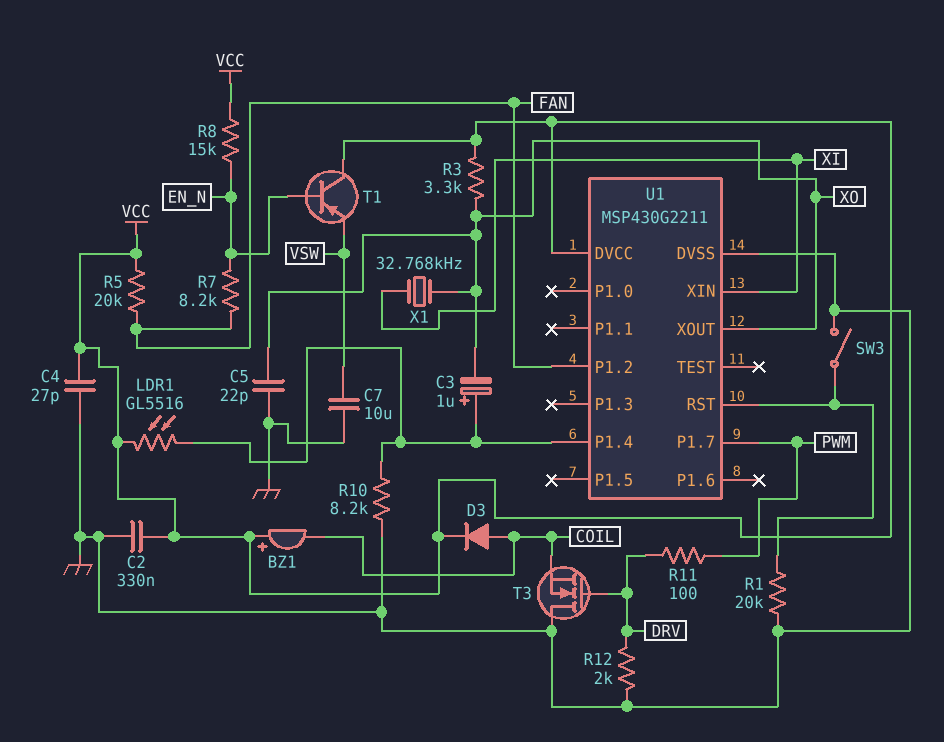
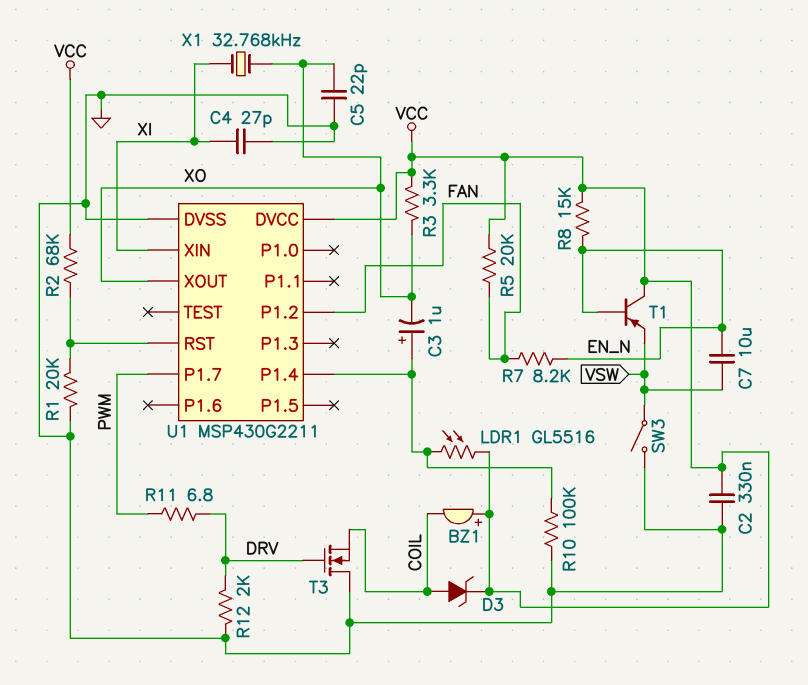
C4: 27pF (GND, VCC) -> 27pF (GND, XI)
C7: 10uF (GND, VSW) -> 10uF (EN_N, VSW)
D3: diode (A COIL, K VCC) -> zener (A COIL, K VCC)
R2: none -> 68k (U1/RST, VCC)
R10: 8.2k (GND, U1/P1.4) -> 100k (GND, U1/P1.4)
R11: 100 (DRV, PWM) -> 6.8 (DRV, PWM)
SW3: switch (GND, U1/RST) -> switch (GND, VSW)

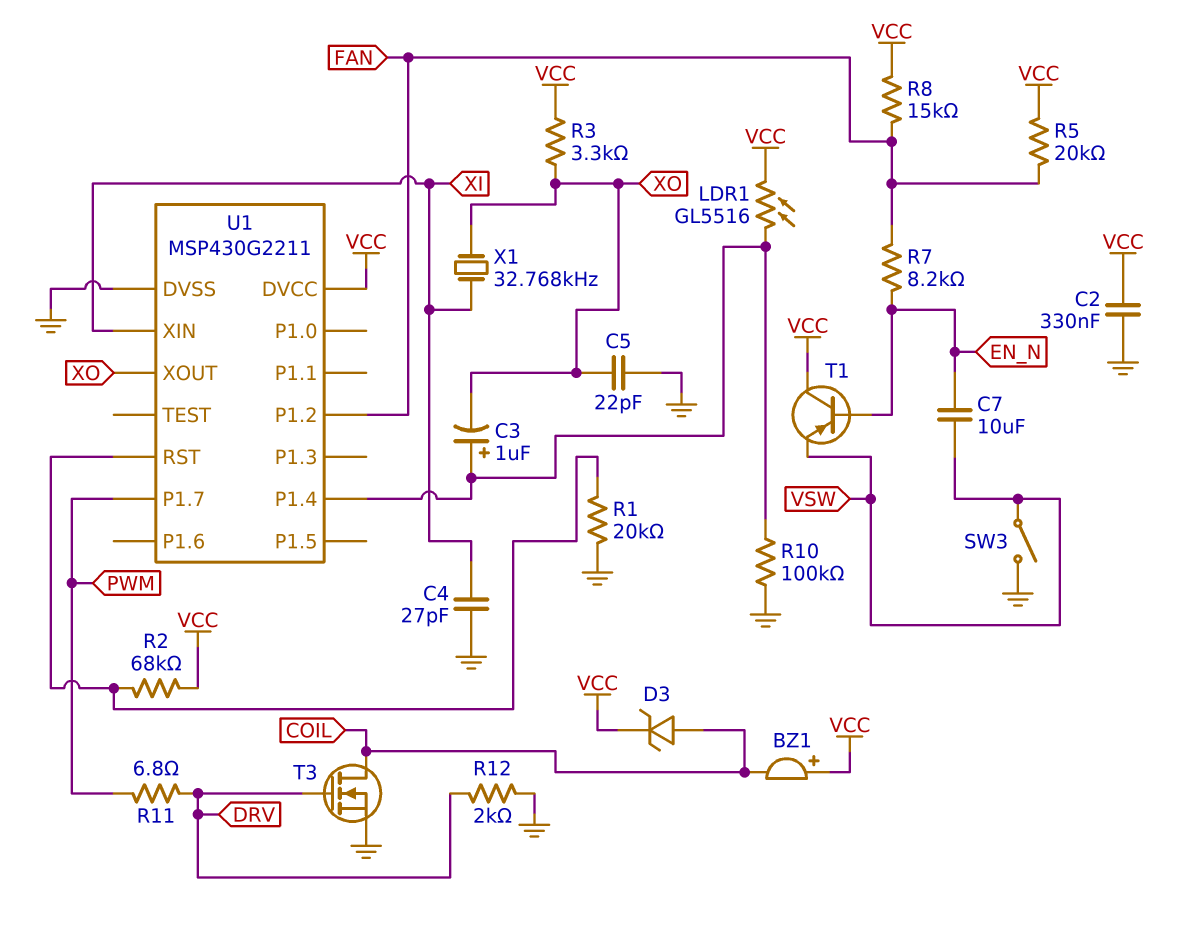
R8: 15k (EN_N, VCC) -> 15k (FAN, VCC)
T3: NMOS (G DRV, D GND, S COIL) -> NMOS (G DRV, D COIL, S GND)

